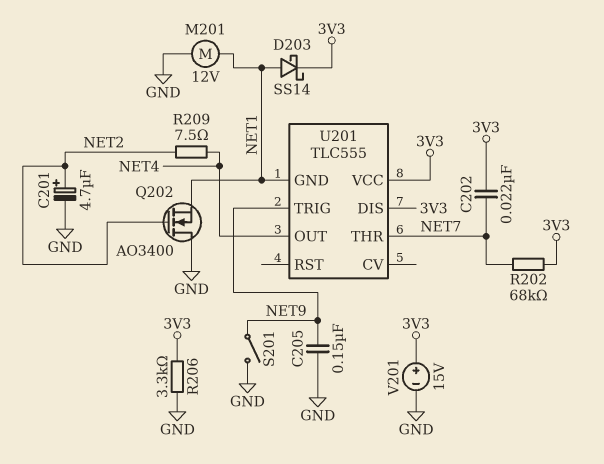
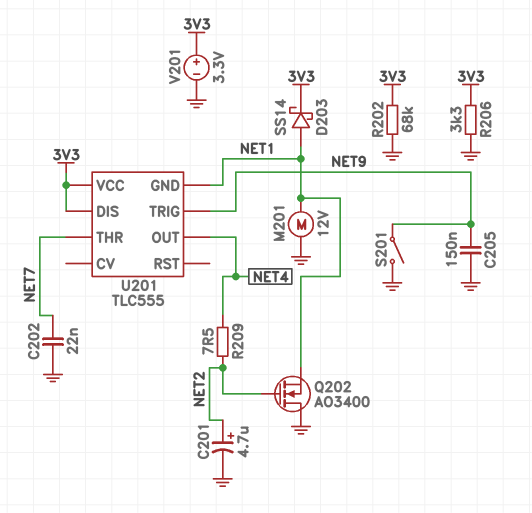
C202: 22nF (3V3, NET7) -> 22nF (GND, NET7)
R202: 68k (3V3, NET7) -> 68k (3V3, GND)
V201: 15V (plus 3V3, minus GND) -> 3.3V (plus 3V3, minus GND)

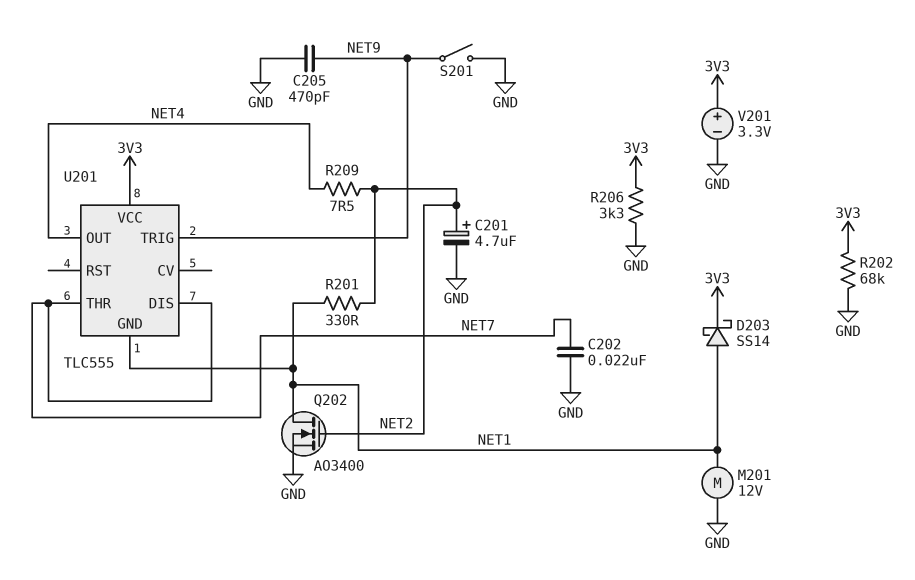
C205: 150nF (GND, NET9) -> 470pF (GND, NET9)
Q202: NMOS AO3400 (G NET2, D GND, S NET1) -> NMOS AO3400 (G NET2, D NET1, S GND)
R201: none -> 330 (NET1, NET2)
U201 pin DIS: 3V3 -> NET7

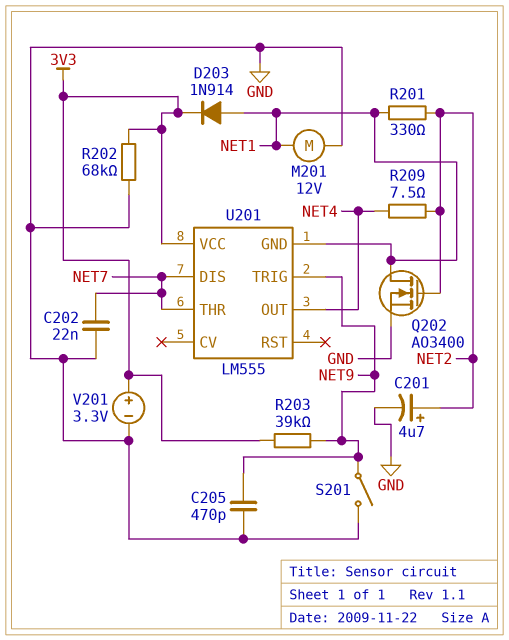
D203: schottky SS14 (A NET1, K 3V3) -> diode 1N914 (A NET1, K 3V3)
R203: none -> 39k (3V3, NET9)
R206: 3.3k (3V3, GND) -> none
U201: TLC555 -> LM555

